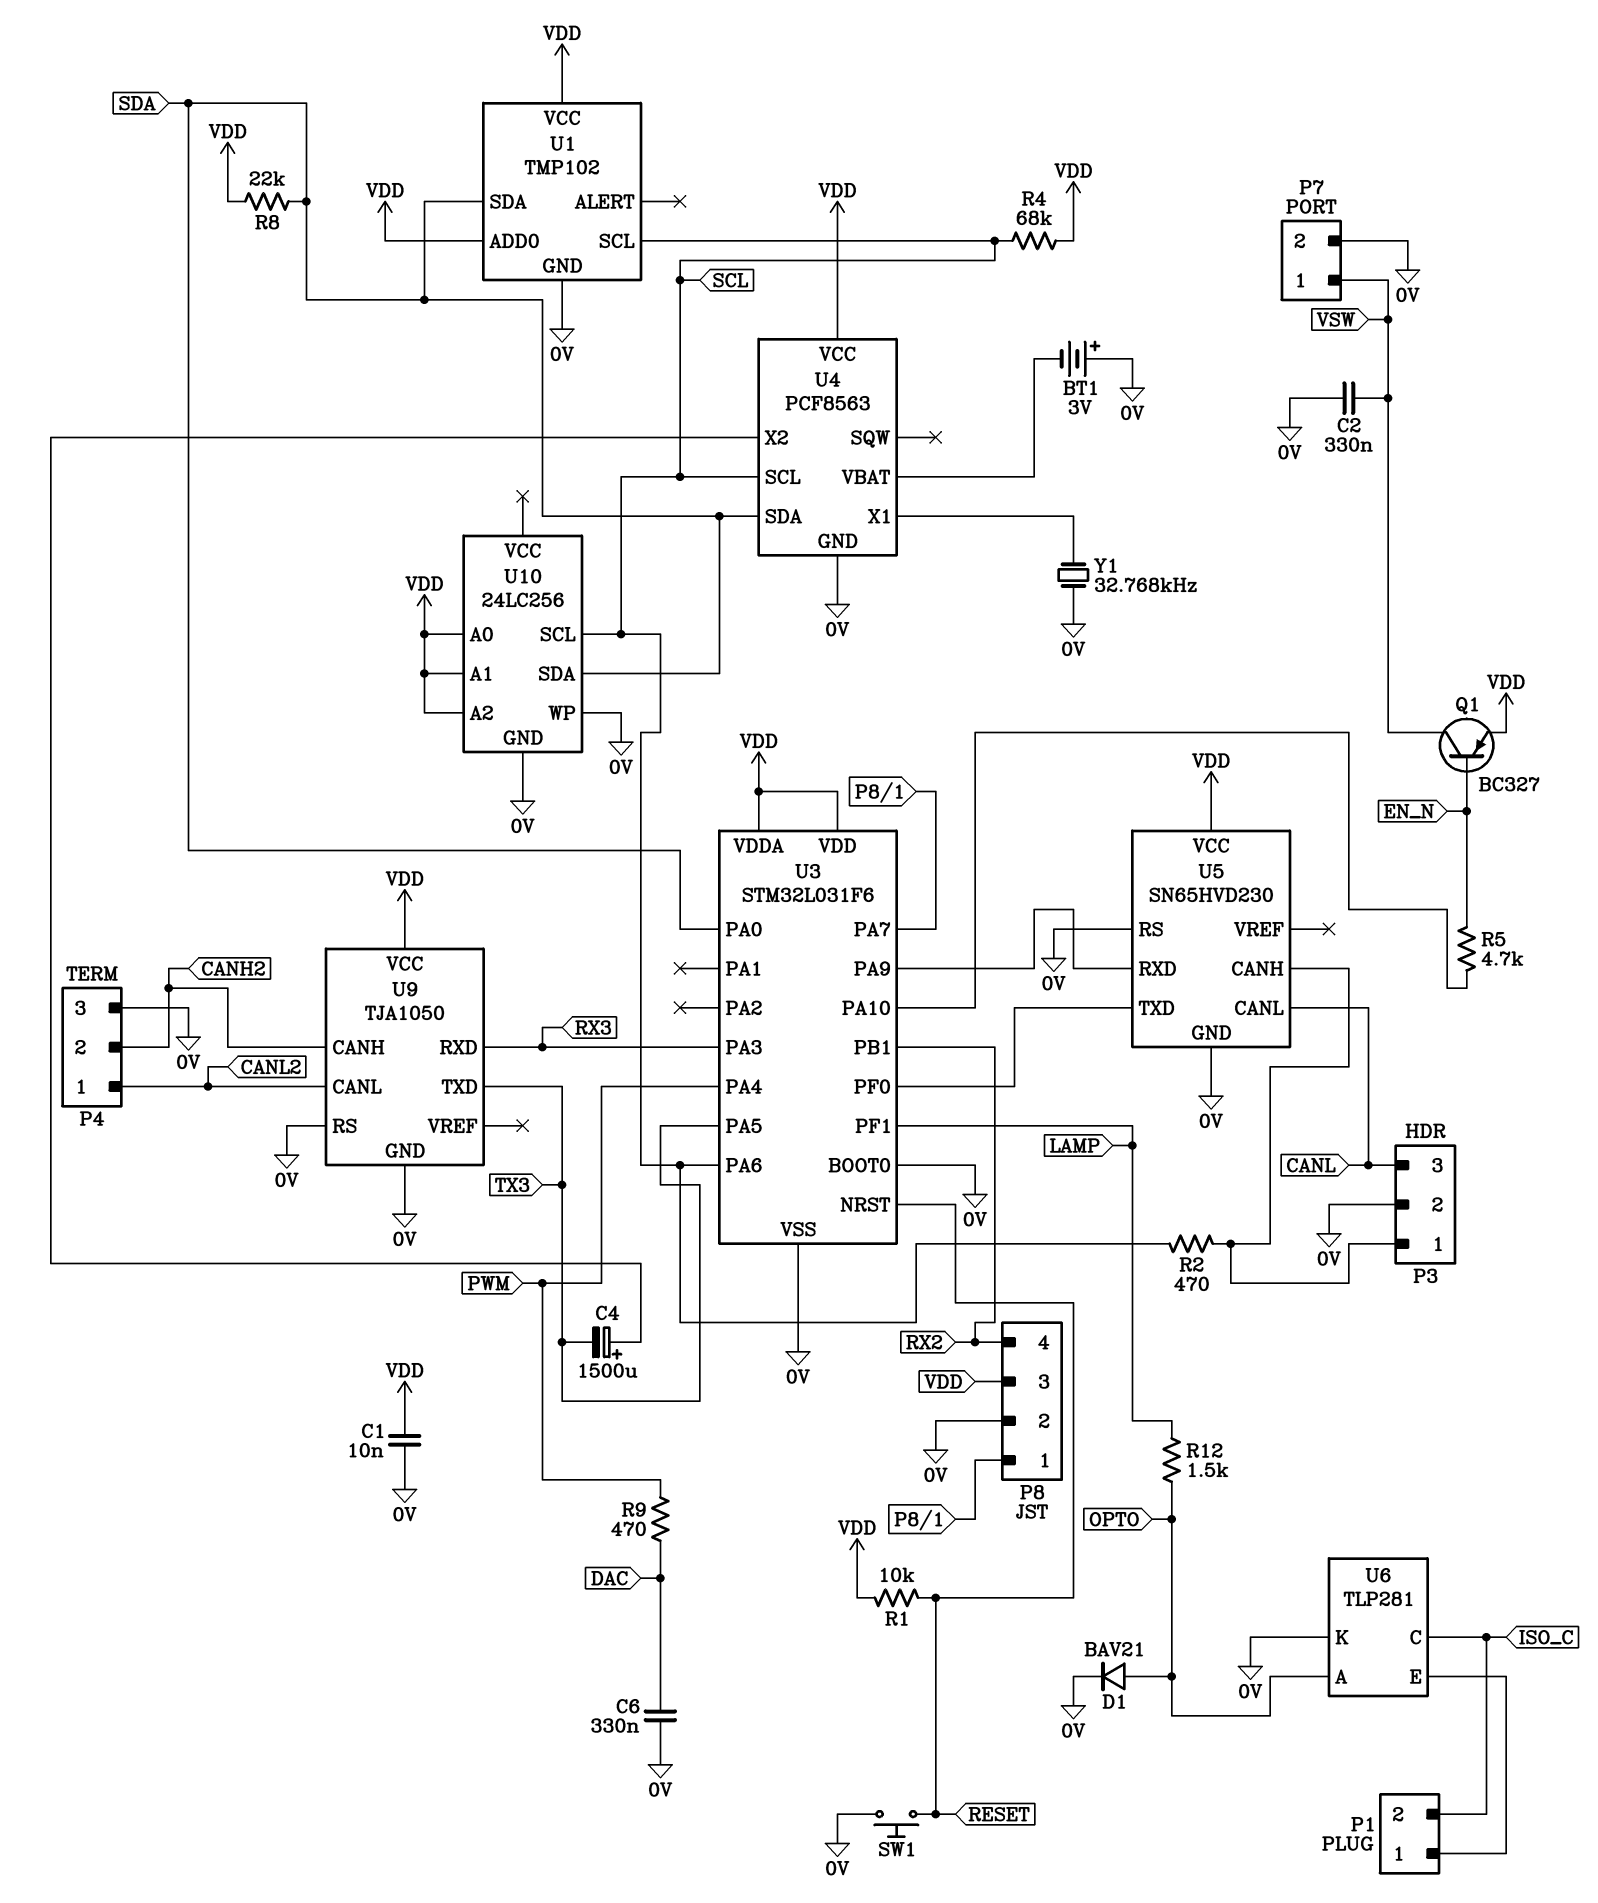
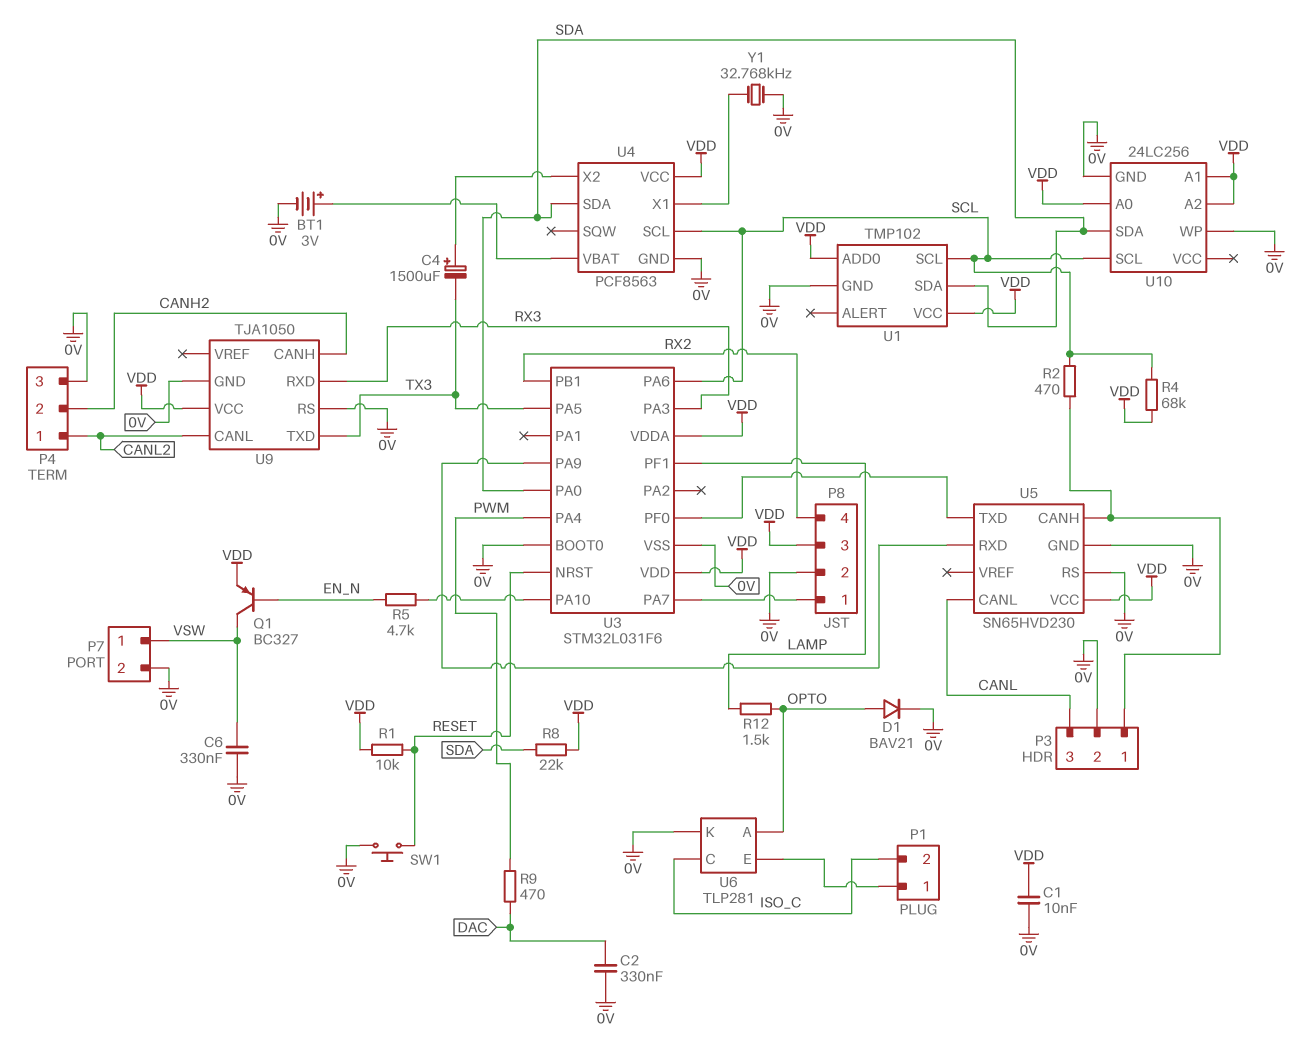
BT1: 3V (plus 0V, minus U4/VBAT) -> 3V (plus U4/VBAT, minus 0V)
C2: 330nF (0V, VSW) -> 330nF (0V, DAC)
C6: 330nF (0V, DAC) -> 330nF (0V, VSW)

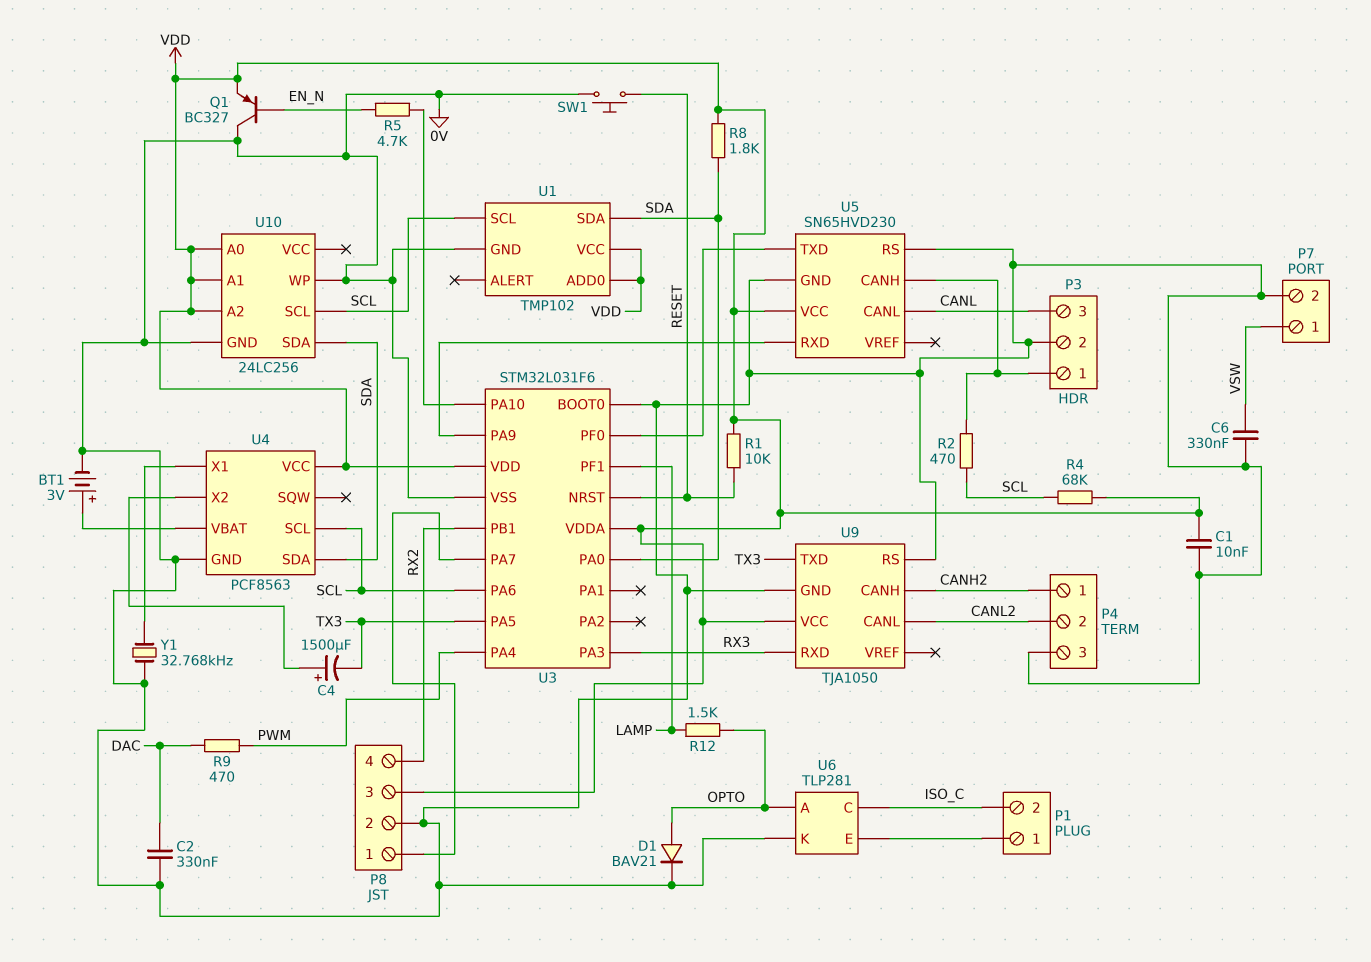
P4 pin 1: CANL2 -> CANH2
P4 pin 2: CANH2 -> CANL2
Q1: PNP BC327 (B EN_N, C VSW, E VDD) -> PNP BC327 (B EN_N, C 0V, E VDD)
R8: 22k (SDA, VDD) -> 1.8k (SDA, VDD)

